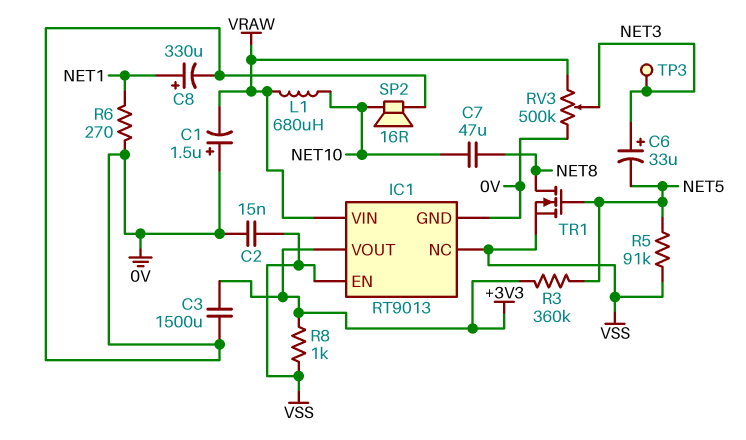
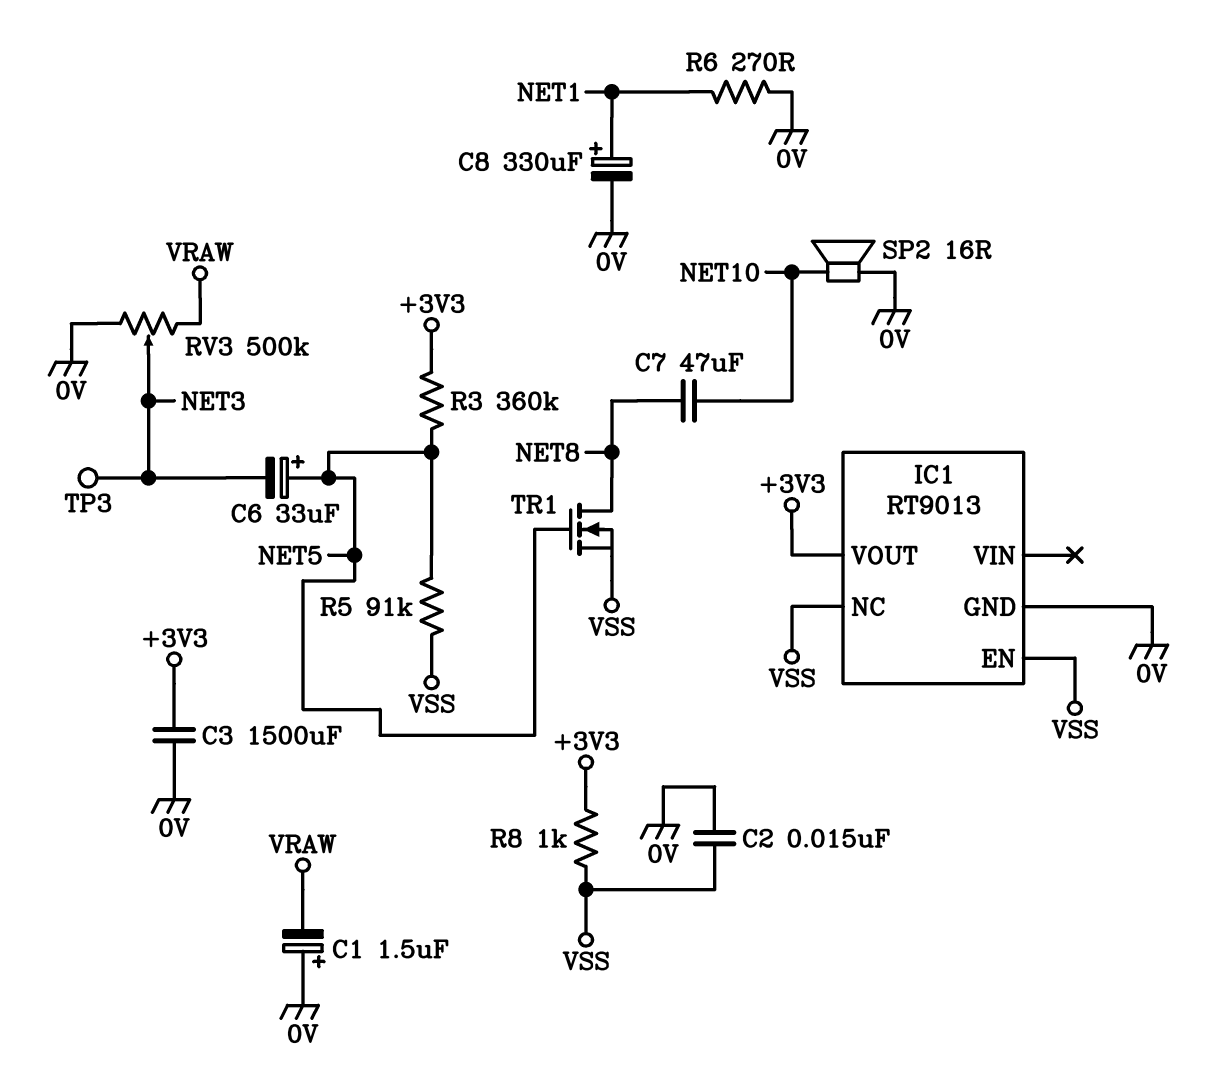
C6: 33uF (plus NET3, minus NET5) -> 33uF (plus NET5, minus NET3)
IC1 pin VIN: VRAW -> none
L1: 680uH (NET10, VRAW) -> none

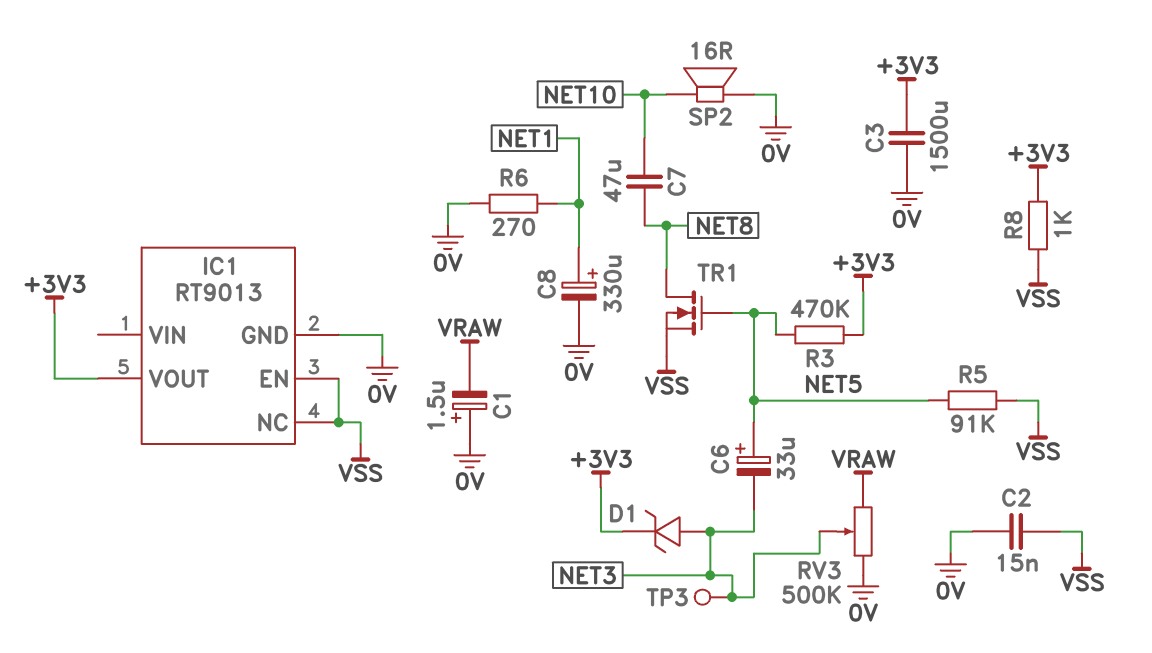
D1: none -> zener (A NET3, K +3V3)
R3: 360k (+3V3, NET5) -> 470k (+3V3, NET5)

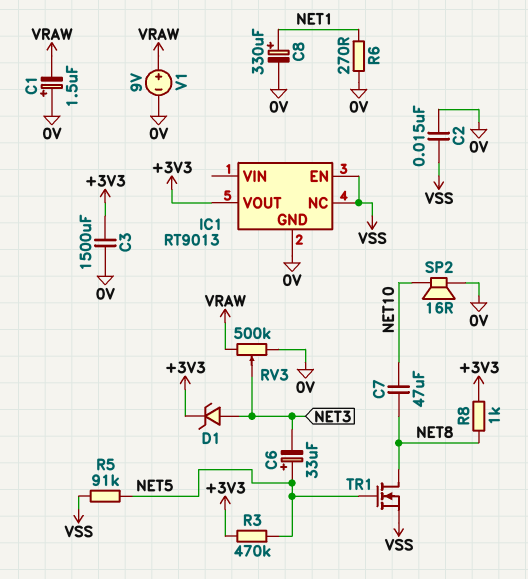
R8: 1k (+3V3, VSS) -> 1k (+3V3, NET8)
TP3: test point (NET3) -> none
V1: none -> 9V (plus VRAW, minus 0V)

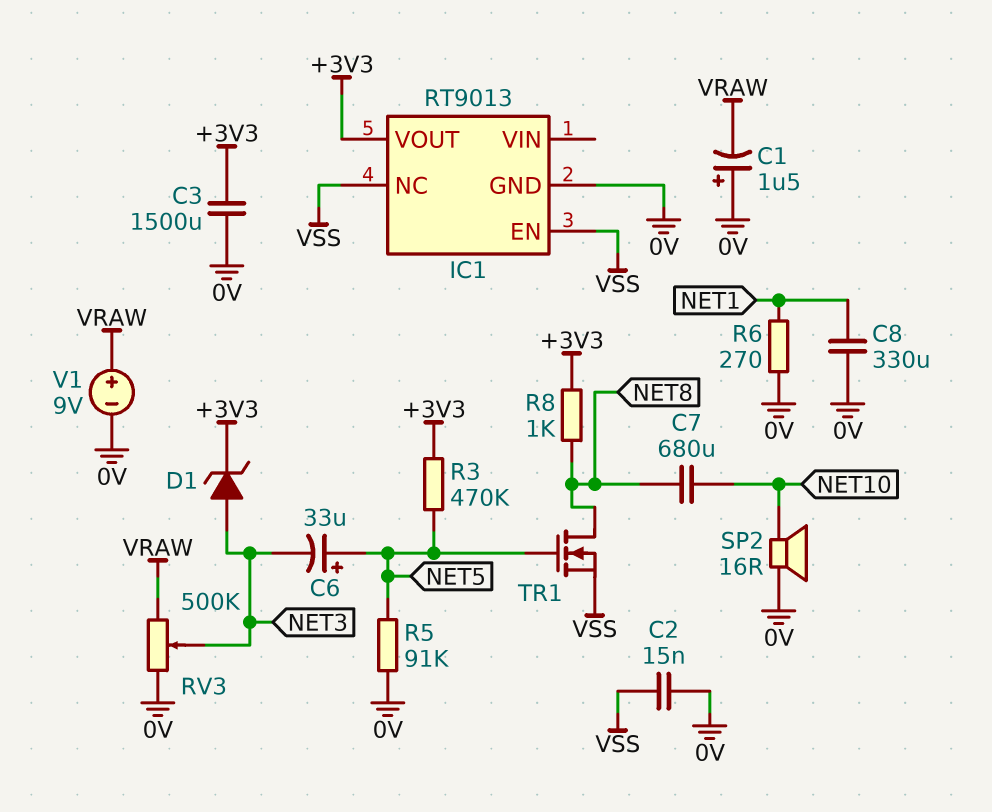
C7: 47uF (NET8, NET10) -> 680uF (NET8, NET10)
C8: 330uF (plus NET1, minus 0V) -> 330uF (0V, NET1)
R5: 91k (NET5, VSS) -> 91k (0V, NET5)

